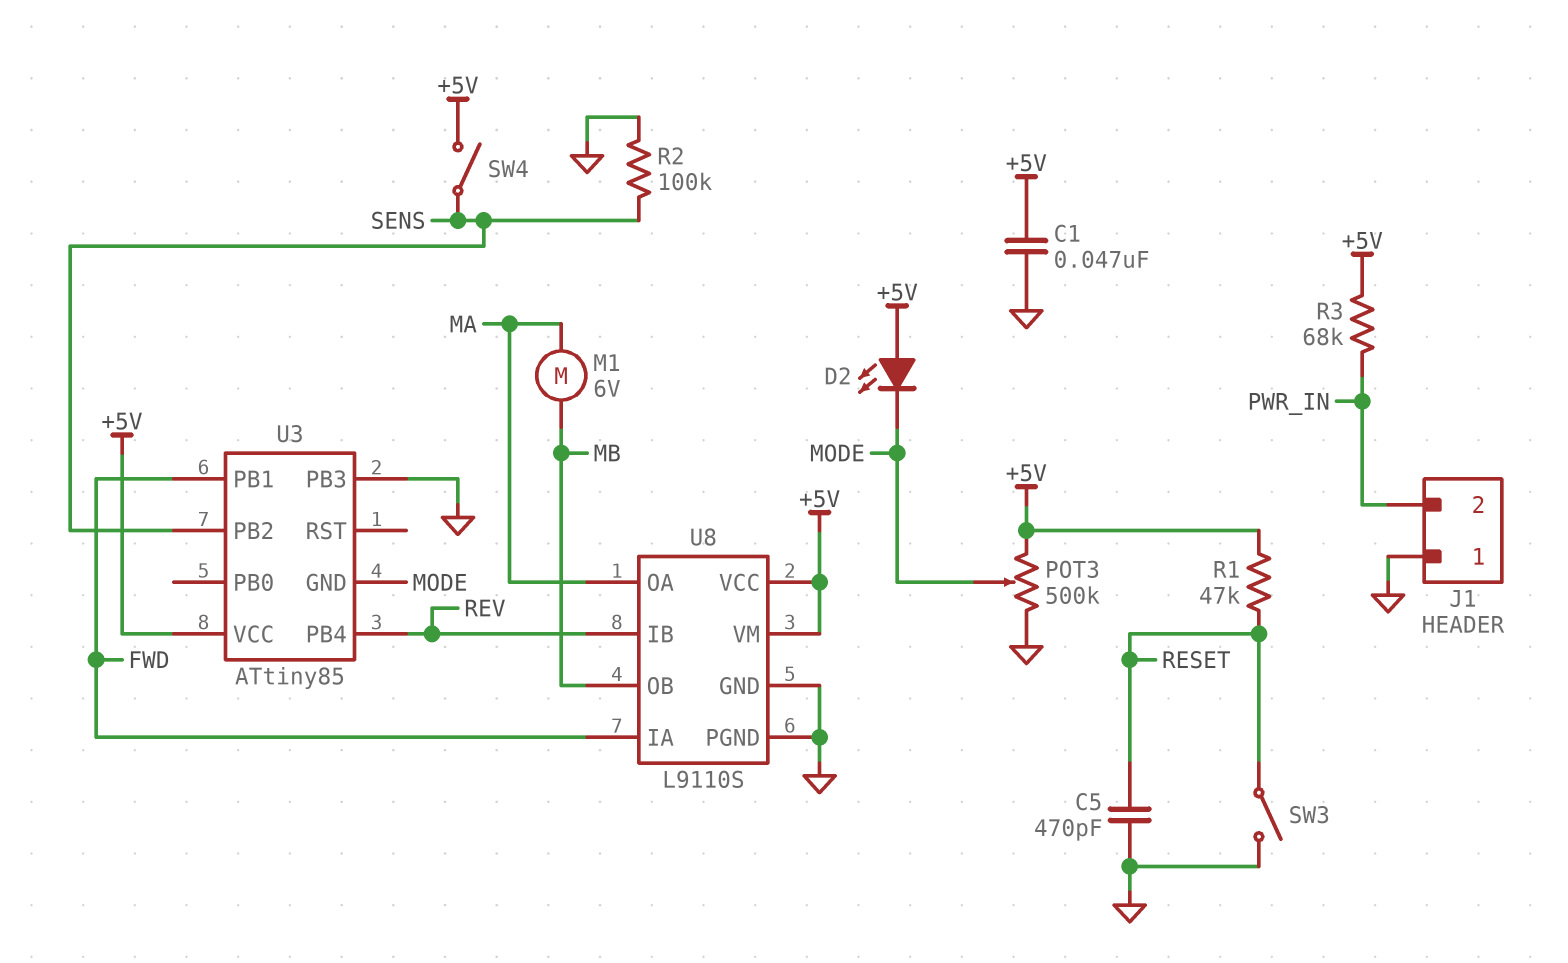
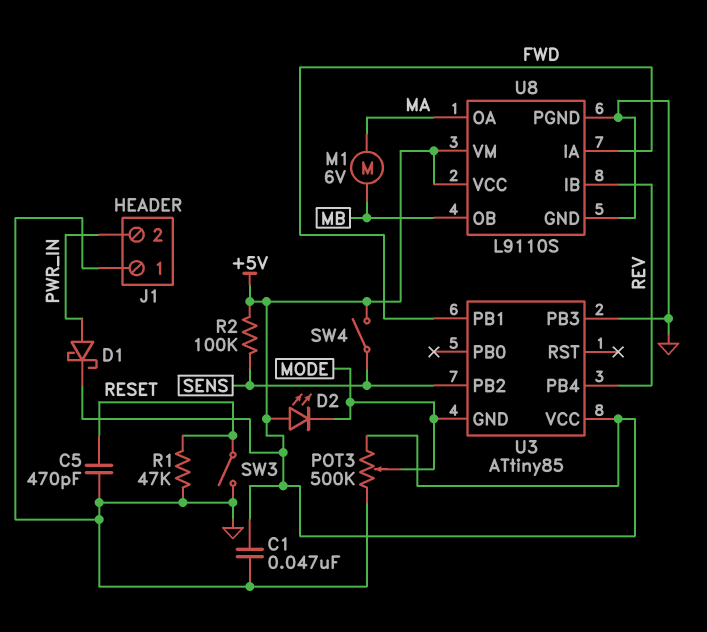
D1: none -> schottky (A PWR_IN, K +5V)
R1: 47k (+5V, RESET) -> 47k (GND, RESET)
R2: 100k (GND, SENS) -> 100k (+5V, SENS)
R3: 68k (+5V, PWR_IN) -> none

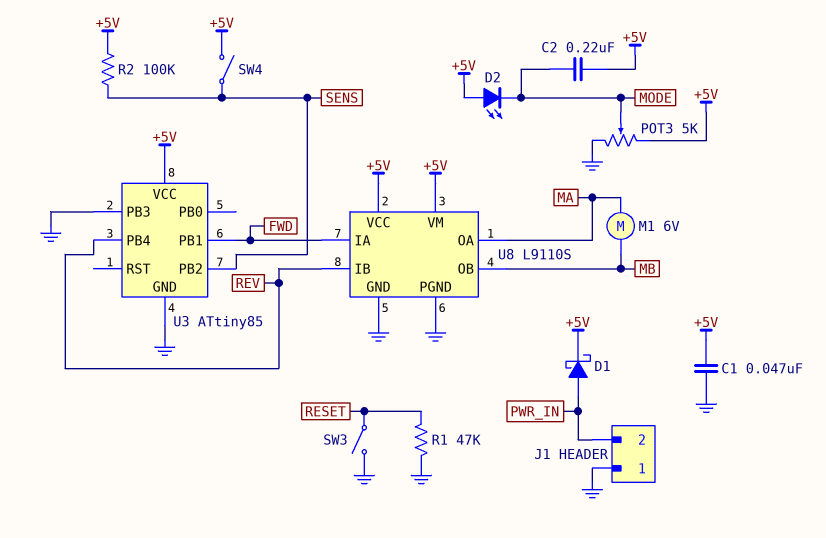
C2: none -> 220nF (+5V, MODE)
C5: 470pF (GND, RESET) -> none
POT3: 500k (+5V, GND, wiper MODE) -> 5k (+5V, GND, wiper MODE)
U3 pin GND: MODE -> GND

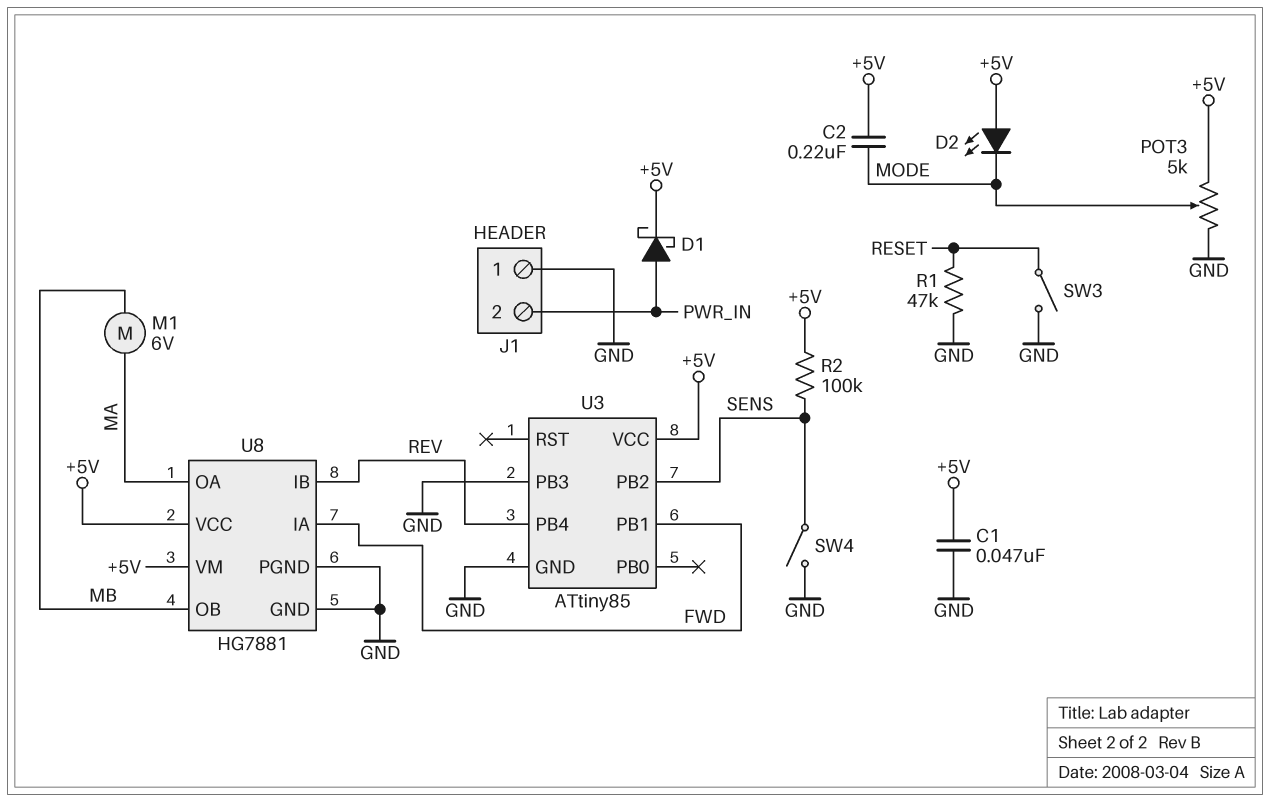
SW4: switch (+5V, SENS) -> switch (GND, SENS)
U8: L9110S -> HG7881

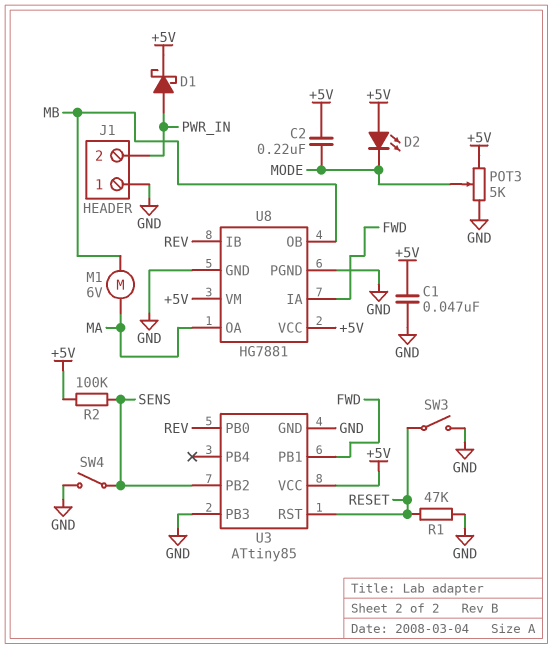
U3 pin PB0: none -> REV
U3 pin PB4: REV -> none
U3 pin RST: none -> RESET

